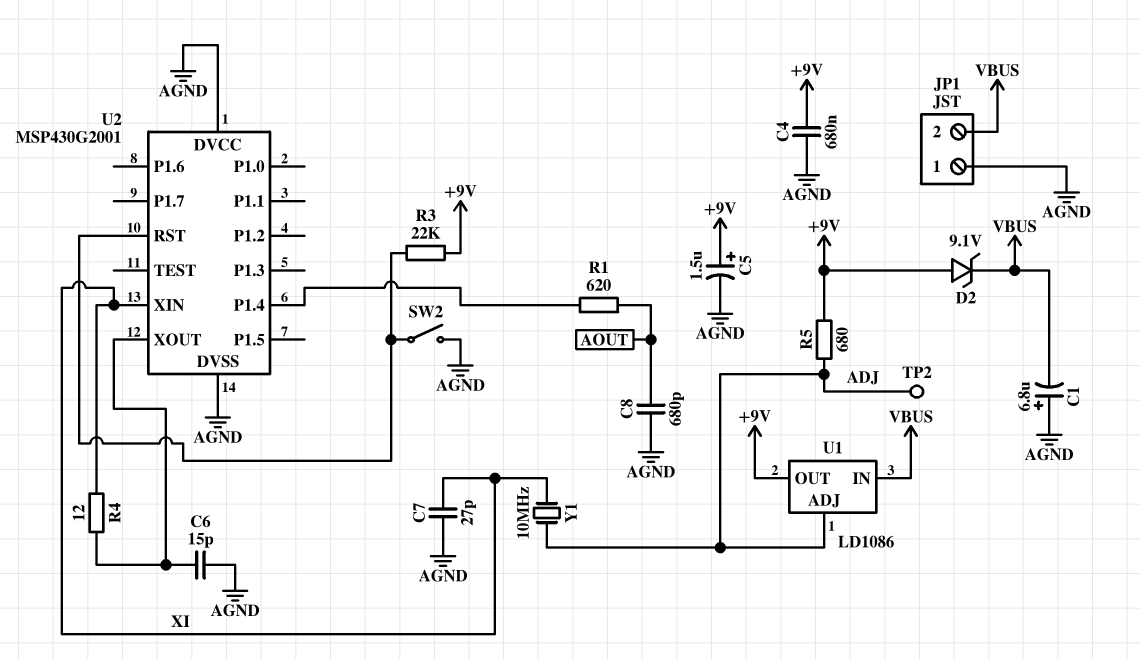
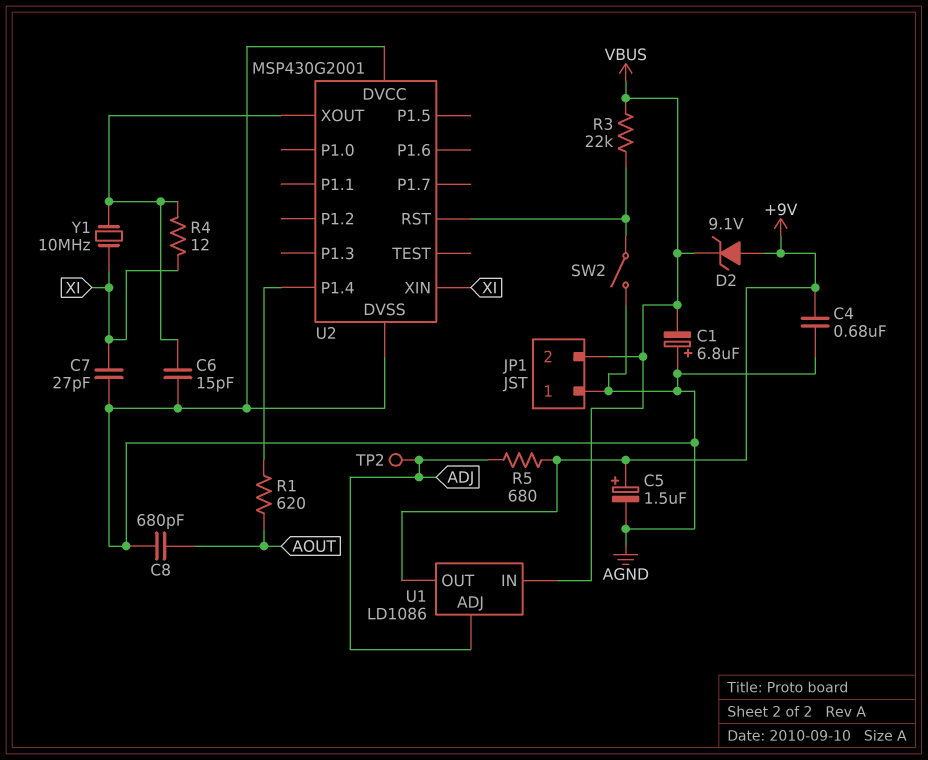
R3: 22k (+9V, U2/RST) -> 22k (U2/RST, VBUS)
Y1: 10MHz (ADJ, XI) -> 10MHz (U2/XOUT, XI)

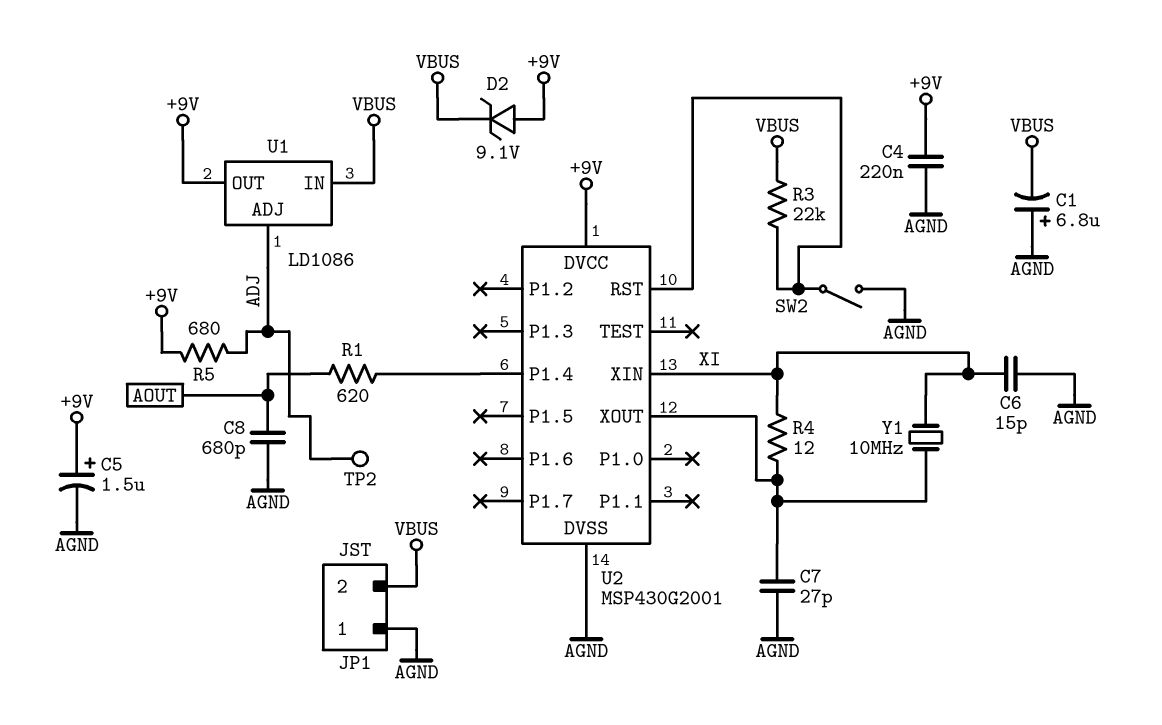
C4: 680nF (+9V, AGND) -> 220nF (+9V, AGND)
C6: 15pF (AGND, U2/XOUT) -> 15pF (AGND, XI)
C7: 27pF (AGND, XI) -> 27pF (AGND, U2/XOUT)
U2 pin DVCC: AGND -> +9V

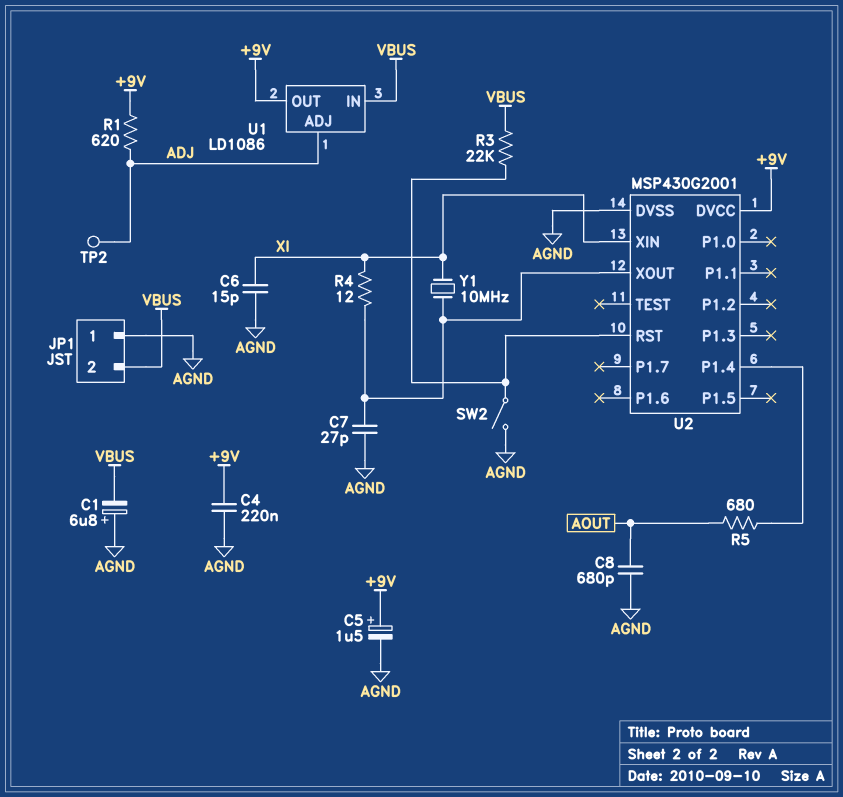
D2: zener 9.1V (A +9V, K VBUS) -> none
R1: 620 (AOUT, U2/P1.4) -> 620 (+9V, ADJ)
R5: 680 (+9V, ADJ) -> 680 (AOUT, U2/P1.4)

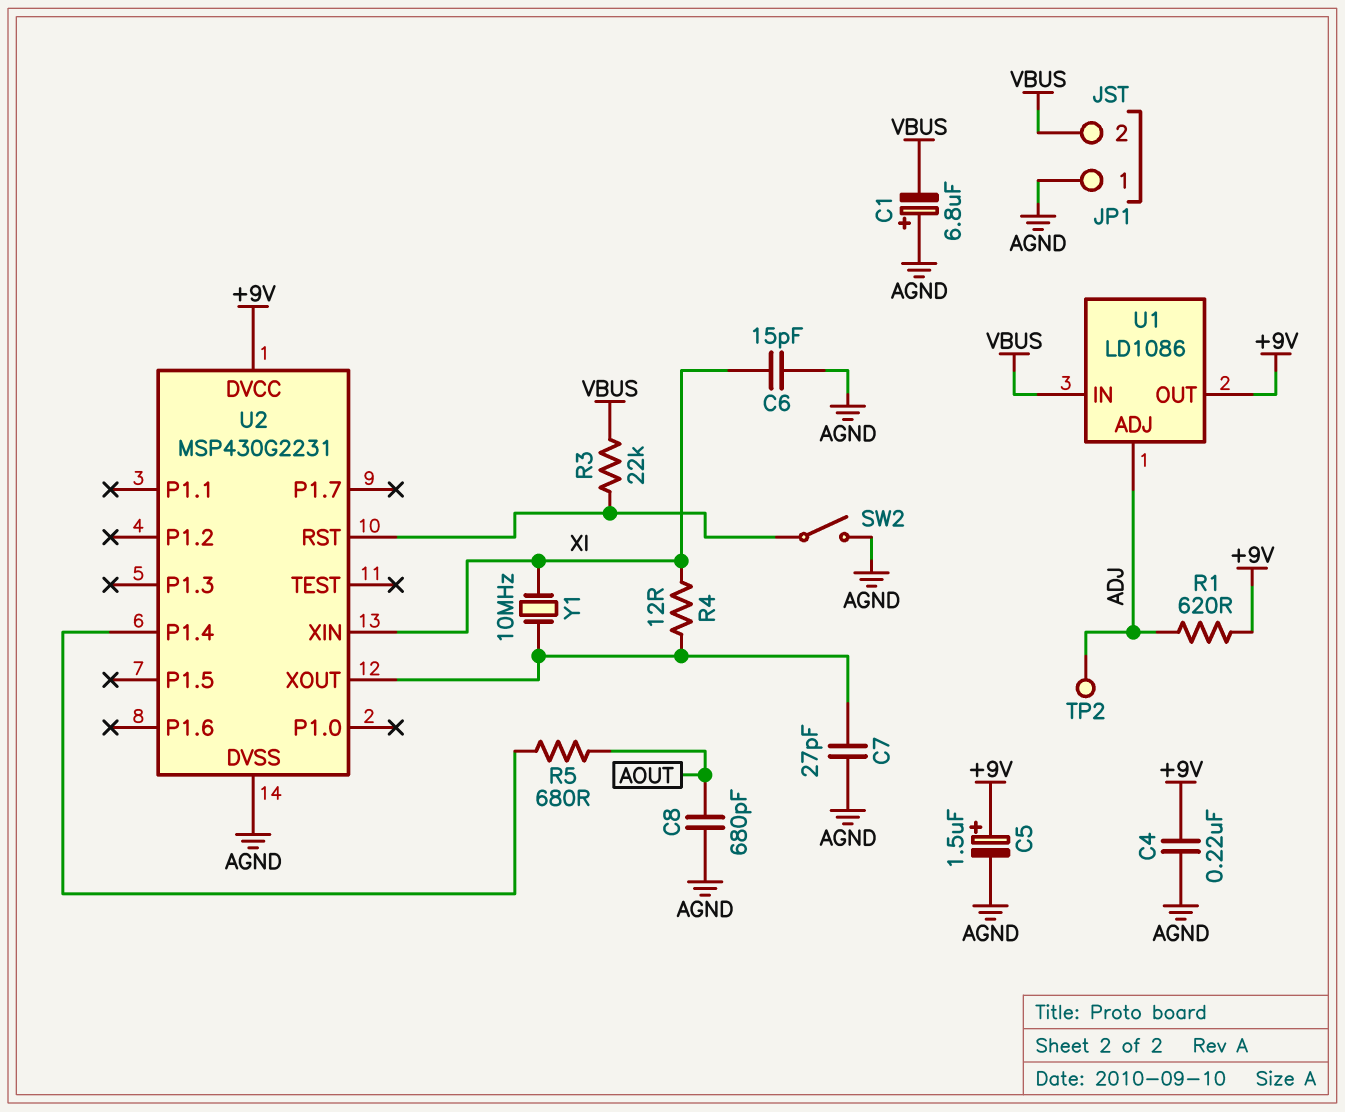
U2: MSP430G2001 -> MSP430G2231

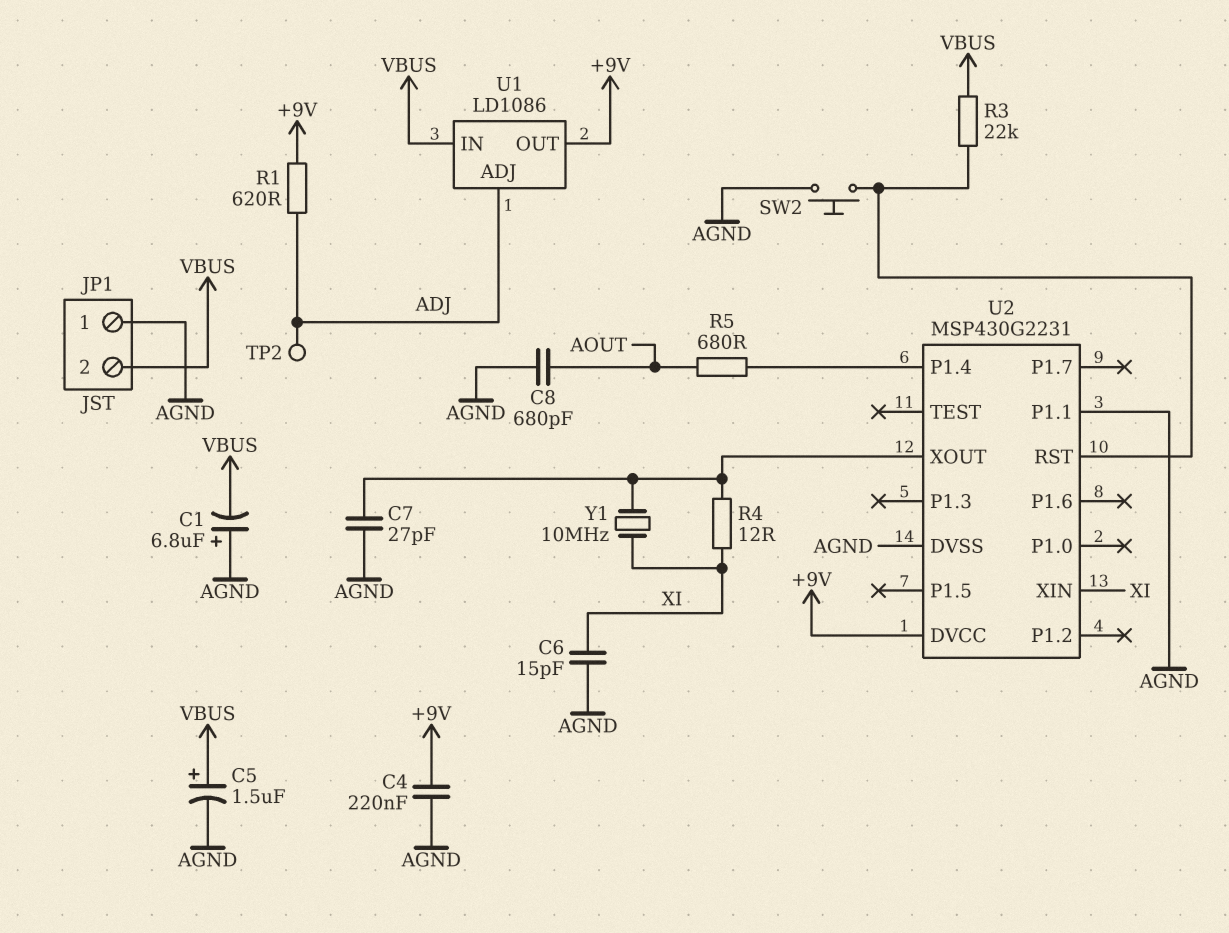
C5: 1.5uF (plus +9V, minus AGND) -> 1.5uF (plus VBUS, minus AGND)
SW2: switch (AGND, U2/RST) -> button (AGND, U2/RST)
U2 pin P1.1: none -> AGND

